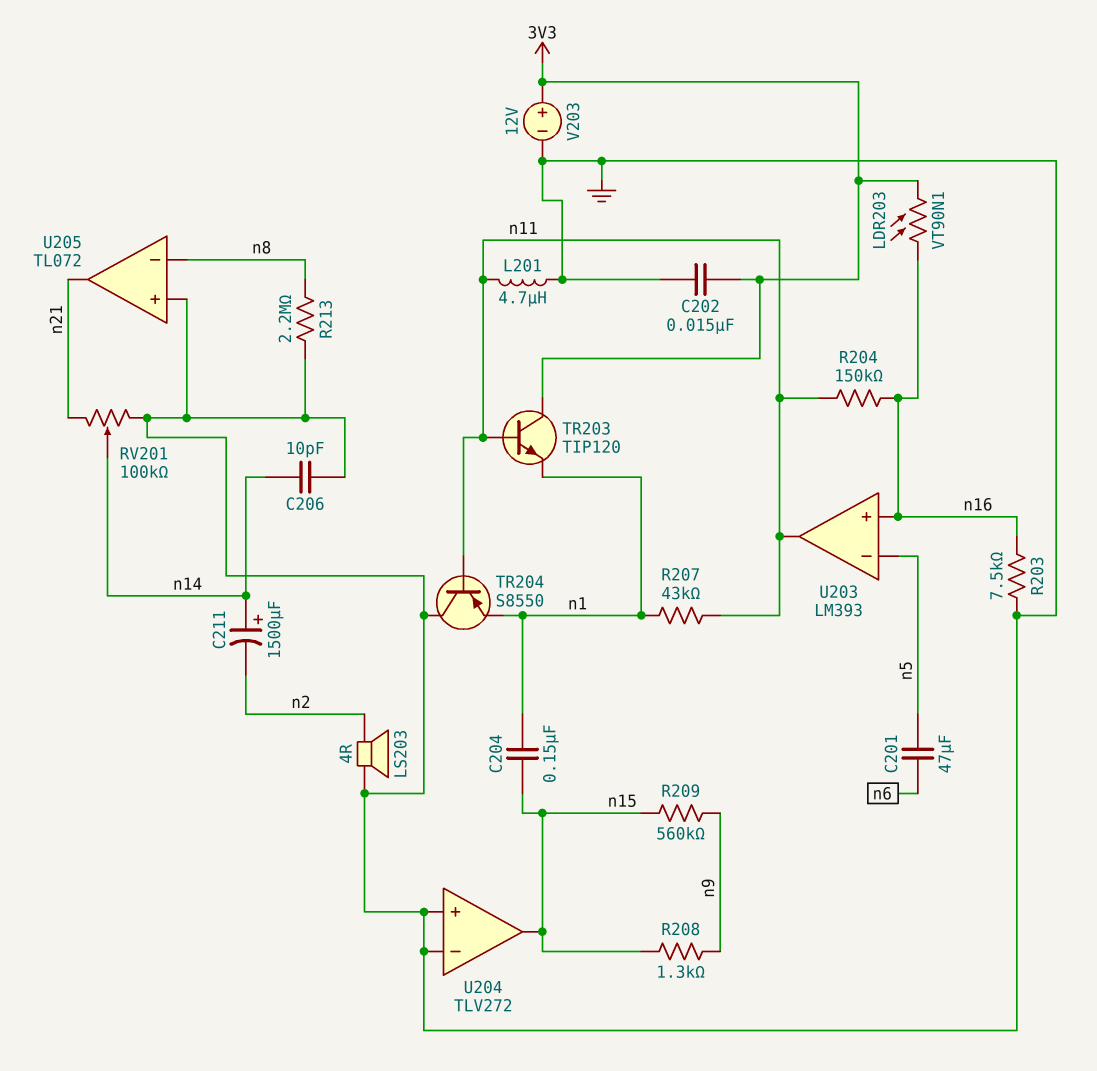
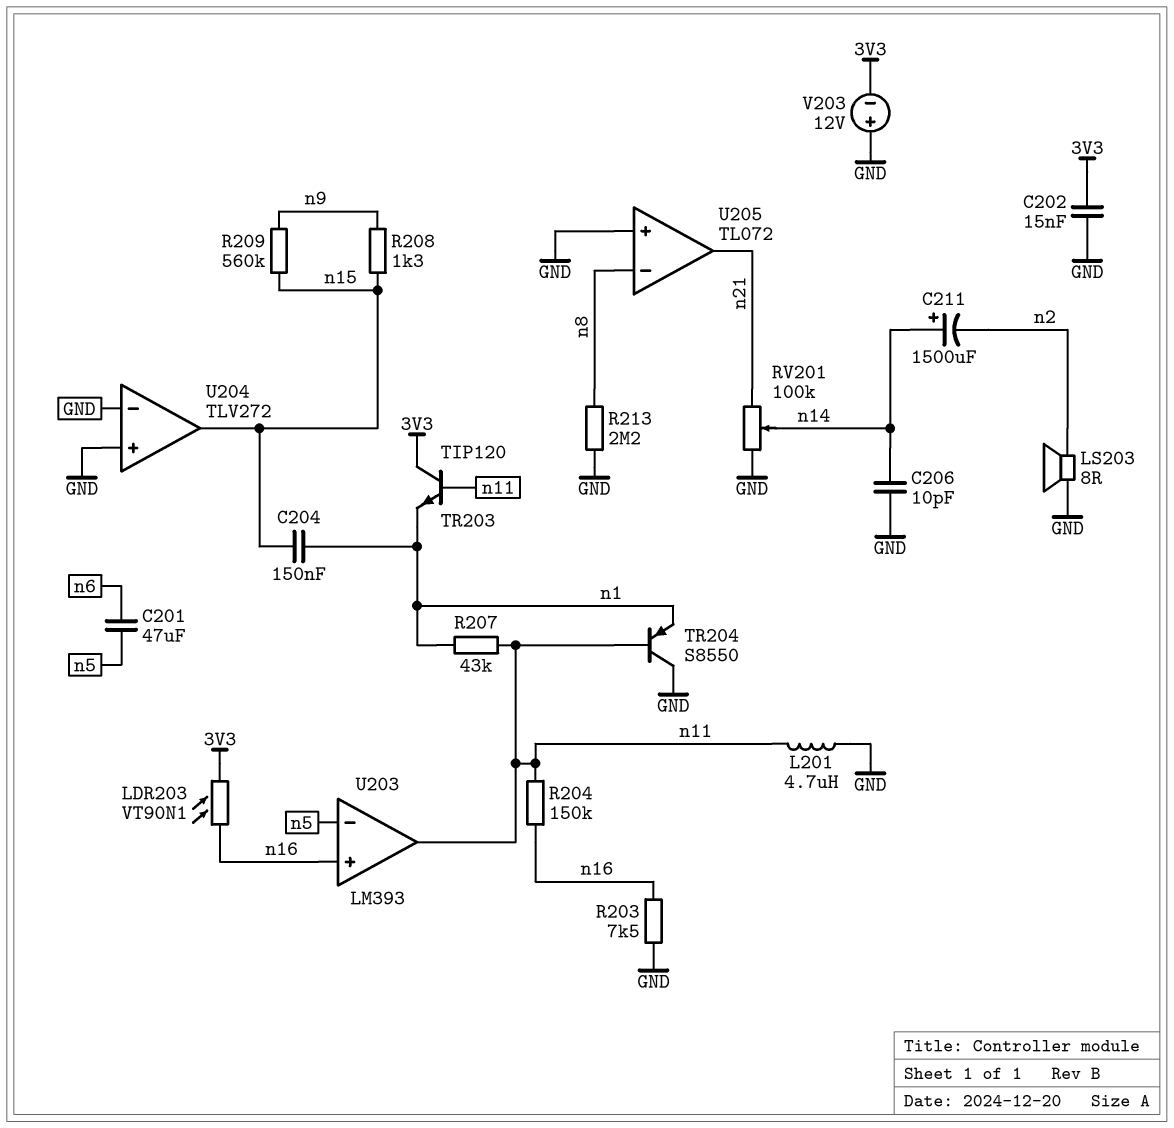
LS203: speaker 4R (GND, n2) -> speaker 8R (GND, n2)
V203: 12V (plus 3V3, minus GND) -> 12V (plus GND, minus 3V3)

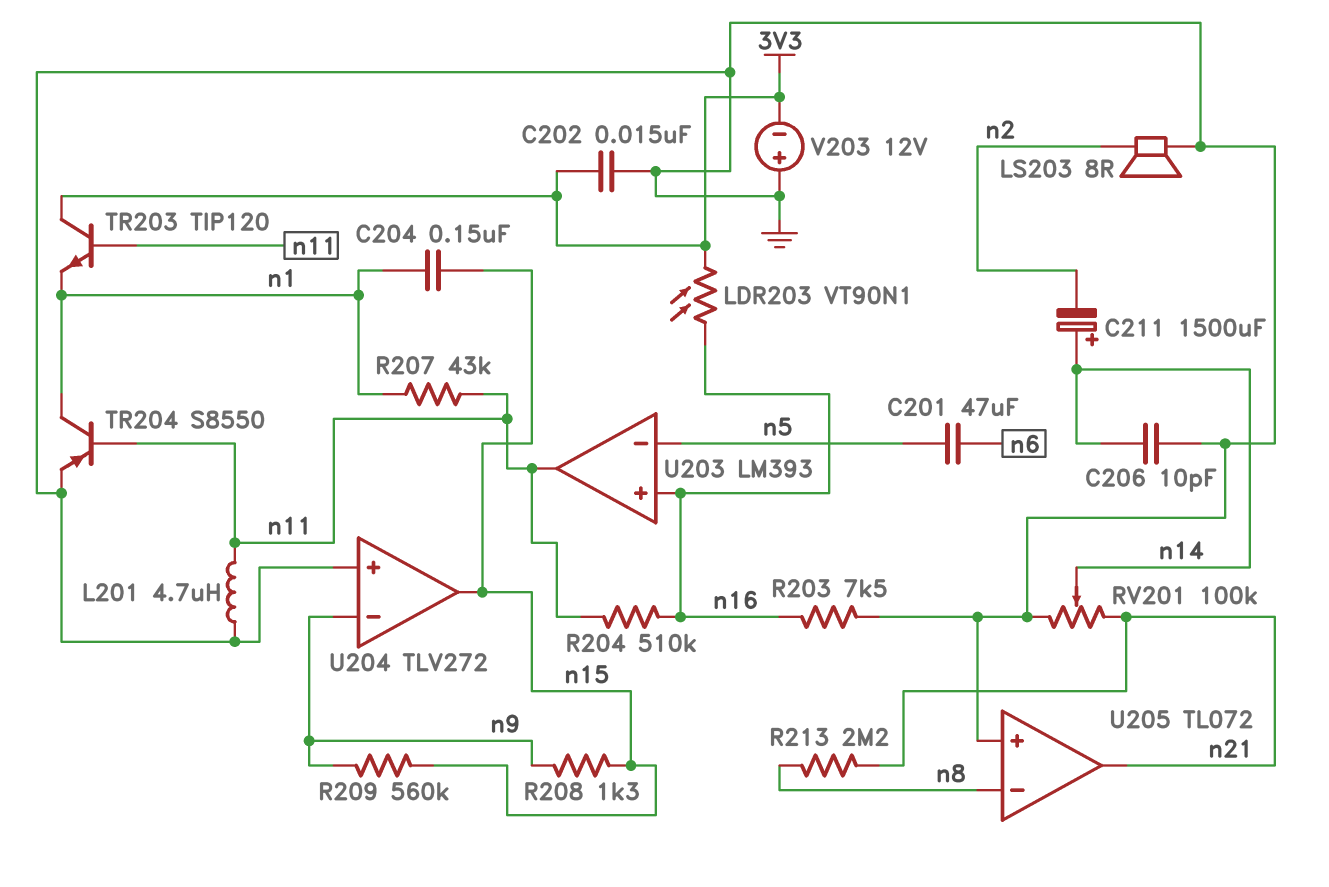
R204: 150k (n11, n16) -> 510k (n11, n16)
R213: 2.2M (GND, n8) -> 2.2M (n8, n21)
TR204: PNP S8550 (B n11, C GND, E n1) -> PNP S8550 (B n11, C n1, E GND)
U204 pin in-: GND -> n9

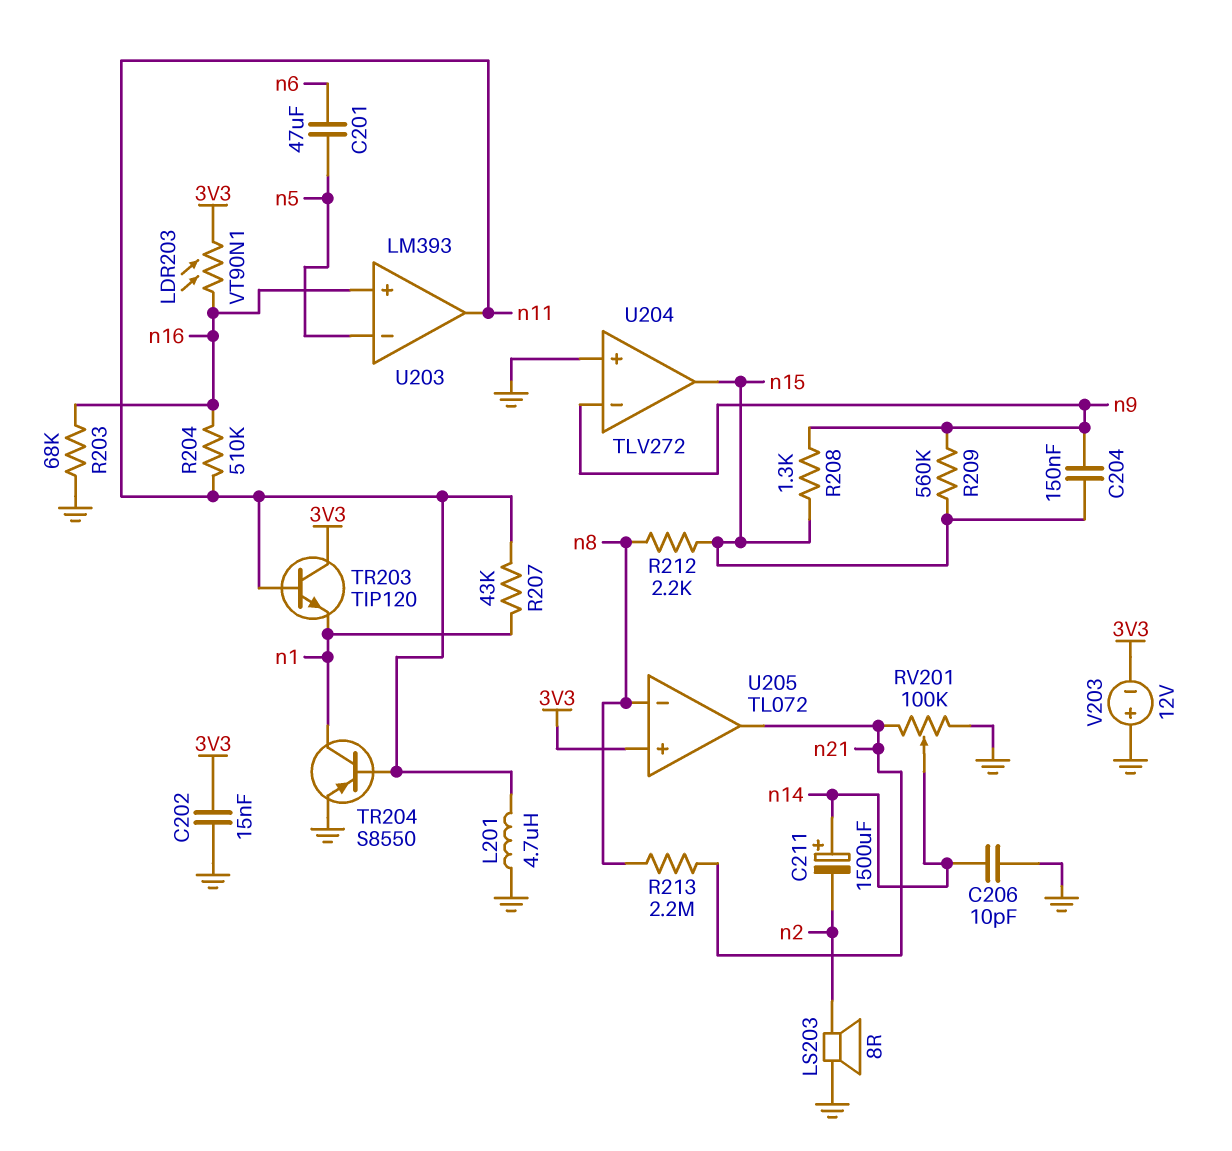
C204: 150nF (n1, n15) -> 150nF (n9, n15)
R203: 7.5k (GND, n16) -> 68k (GND, n16)
R212: none -> 2.2k (n8, n15)
U205 pin in+: GND -> 3V3

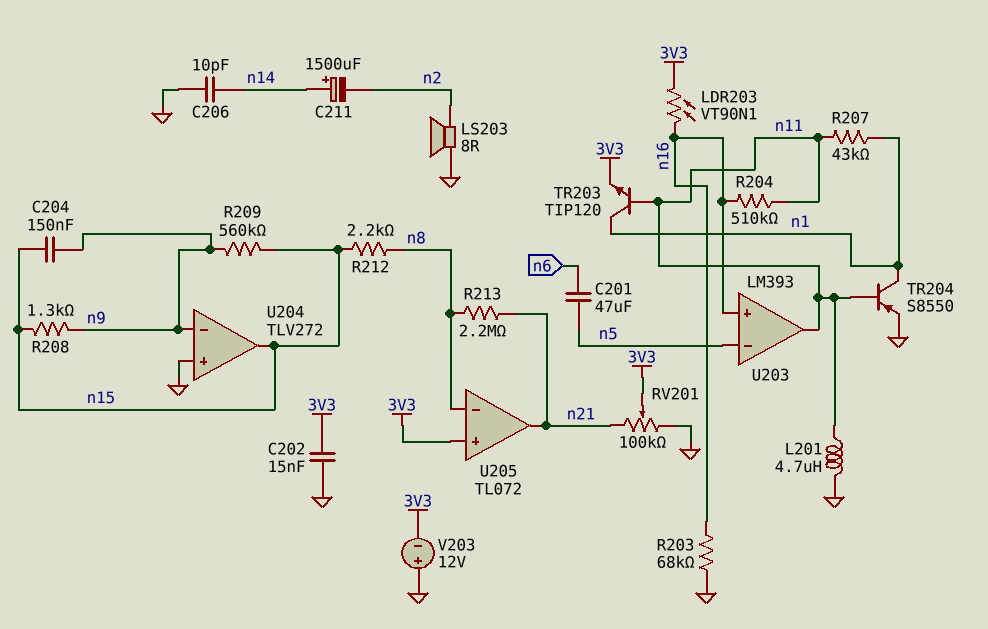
RV201: 100k (GND, n21, wiper n14) -> 100k (GND, n21, wiper 3V3)
TR203: NPN TIP120 (B n11, C 3V3, E n1) -> NPN TIP120 (B n11, C n1, E 3V3)

